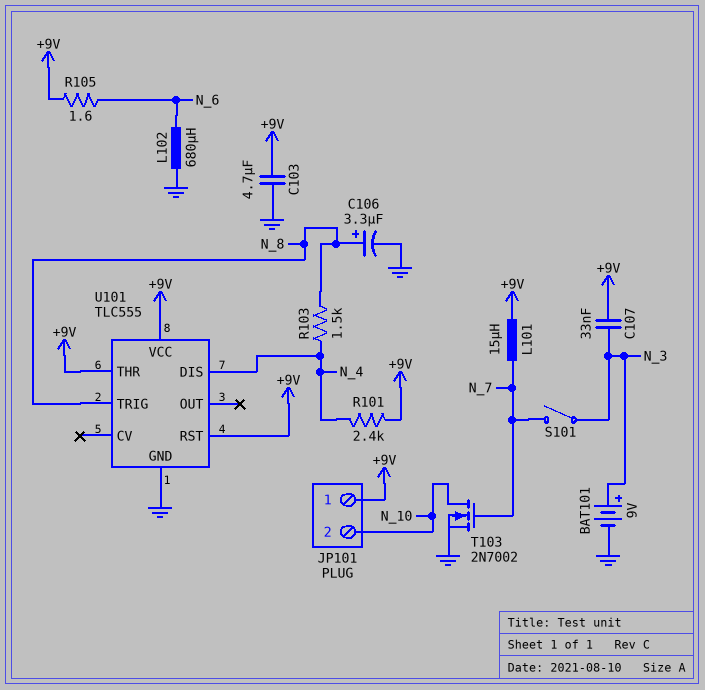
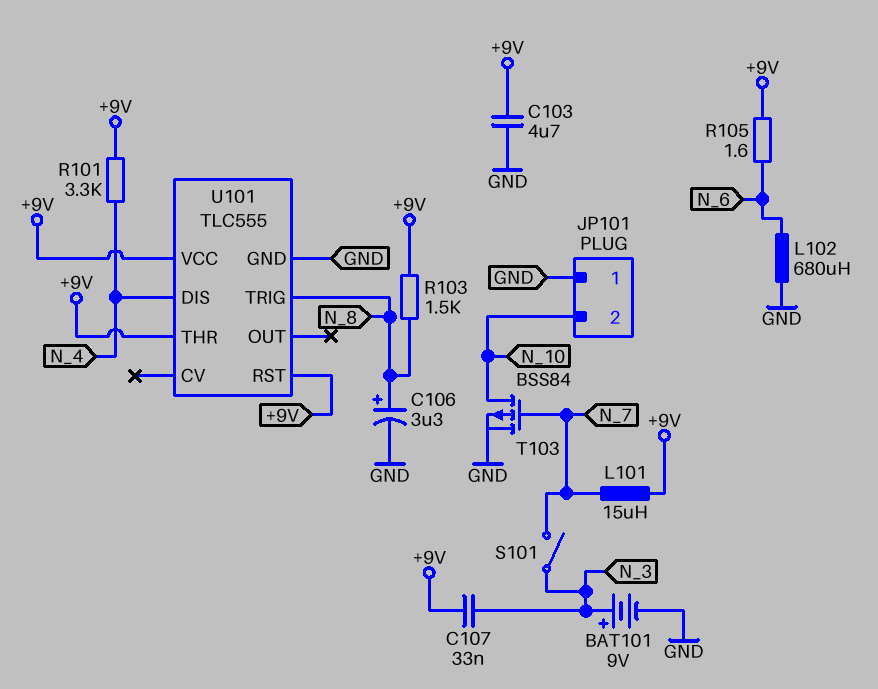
JP101 pin 1: +9V -> GND
R101: 2.4k (+9V, N_4) -> 3.3k (+9V, N_4)
R103: 1.5k (N_4, N_8) -> 1.5k (+9V, N_8)
T103: NMOS 2N7002 (G N_7, D N_10, S GND) -> PMOS BSS84 (G N_7, D N_10, S GND)

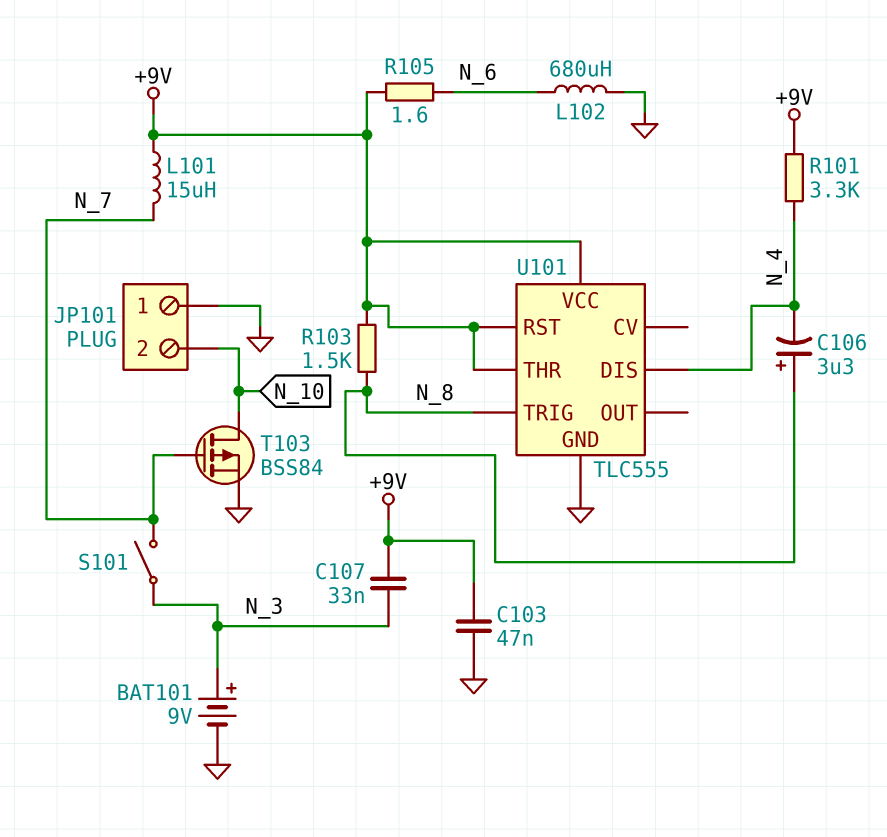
C103: 4.7uF (+9V, GND) -> 47nF (+9V, GND)
C106: 3.3uF (plus N_8, minus GND) -> 3.3uF (plus N_8, minus N_4)

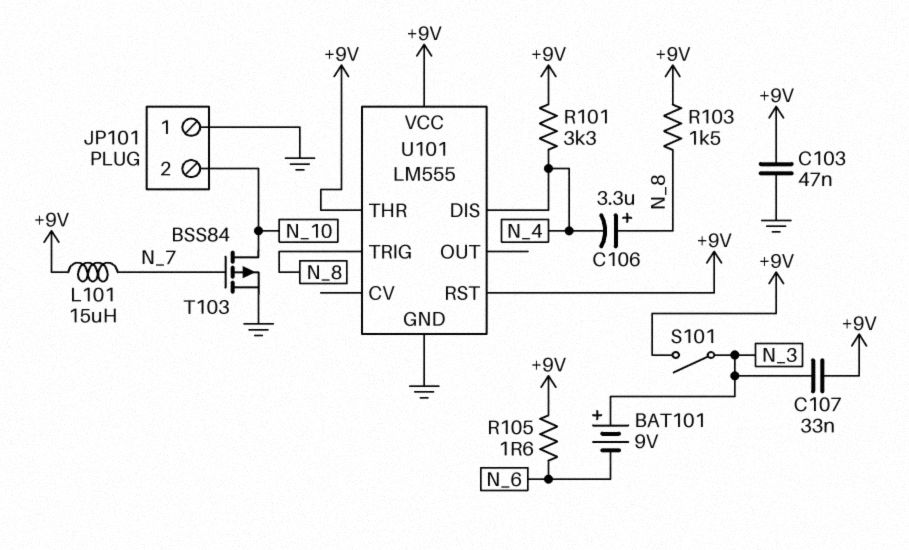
BAT101: 9V (plus N_3, minus GND) -> 9V (plus N_3, minus N_6)
L102: 680uH (GND, N_6) -> none
S101: switch (N_3, N_7) -> switch (+9V, N_3)
U101: TLC555 -> LM555

